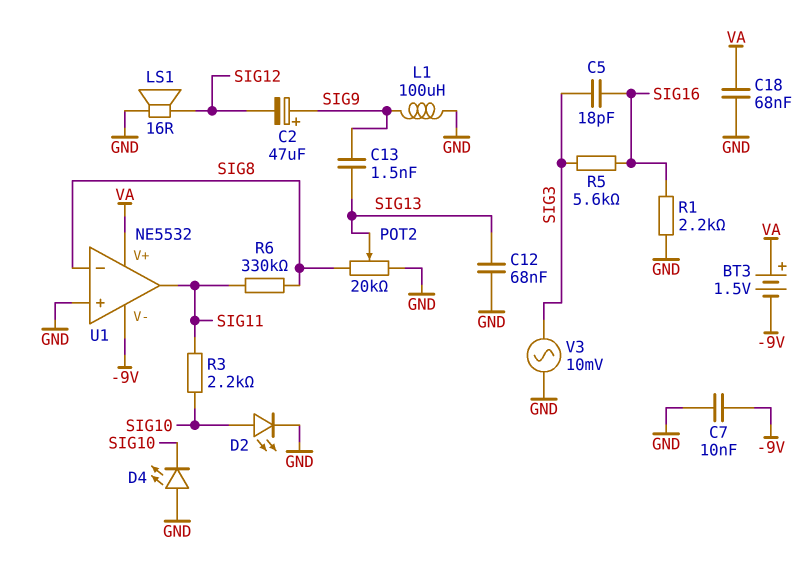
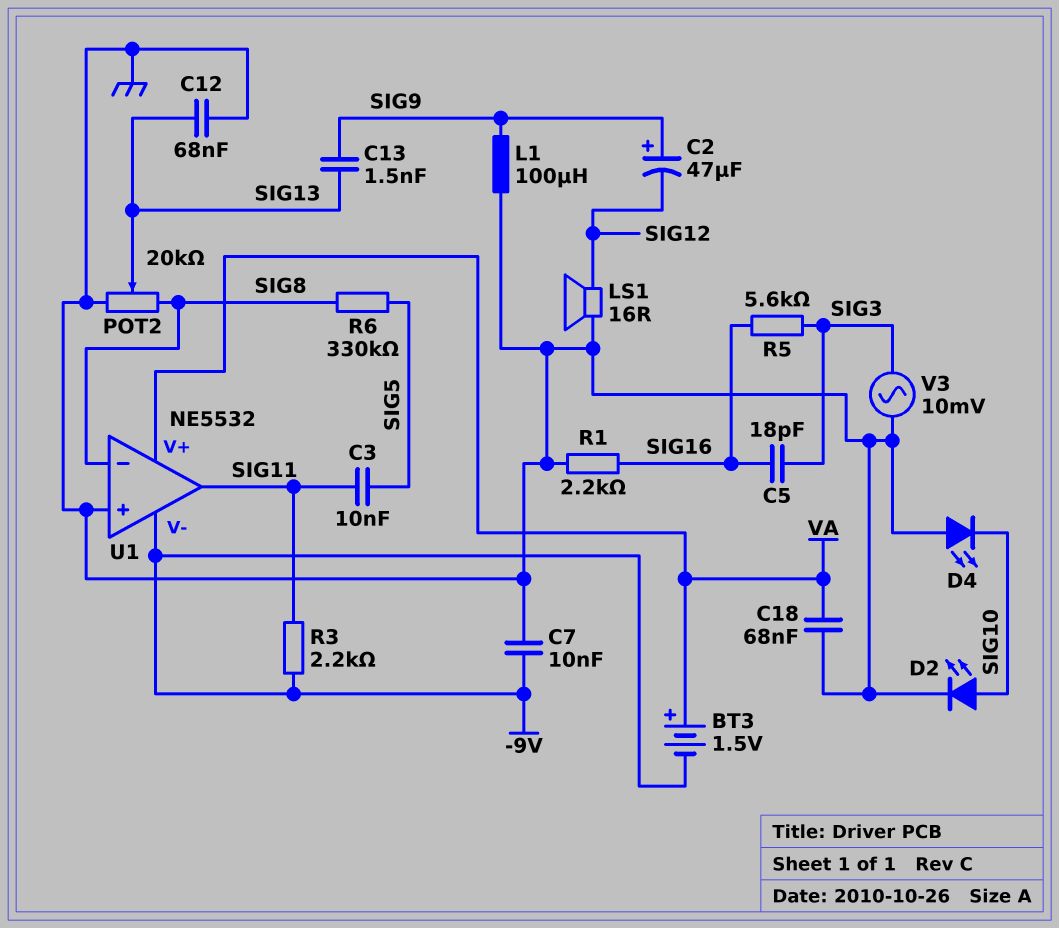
C3: none -> 10nF (SIG5, SIG11)
R3: 2.2k (SIG10, SIG11) -> 2.2k (-9V, SIG11)
R6: 330k (SIG8, SIG11) -> 330k (SIG5, SIG8)

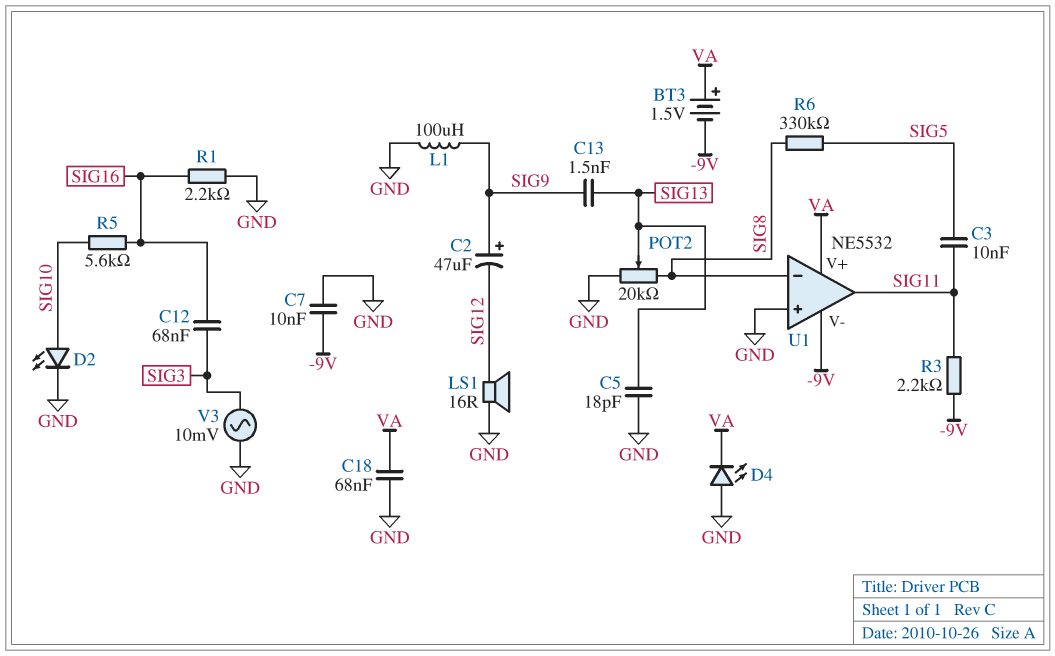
C5: 18pF (SIG3, SIG16) -> 18pF (GND, SIG13)
C12: 68nF (GND, SIG13) -> 68nF (SIG3, SIG16)
D4: LED (A GND, K SIG10) -> LED (A GND, K VA)
R5: 5.6k (SIG3, SIG16) -> 5.6k (SIG10, SIG16)

